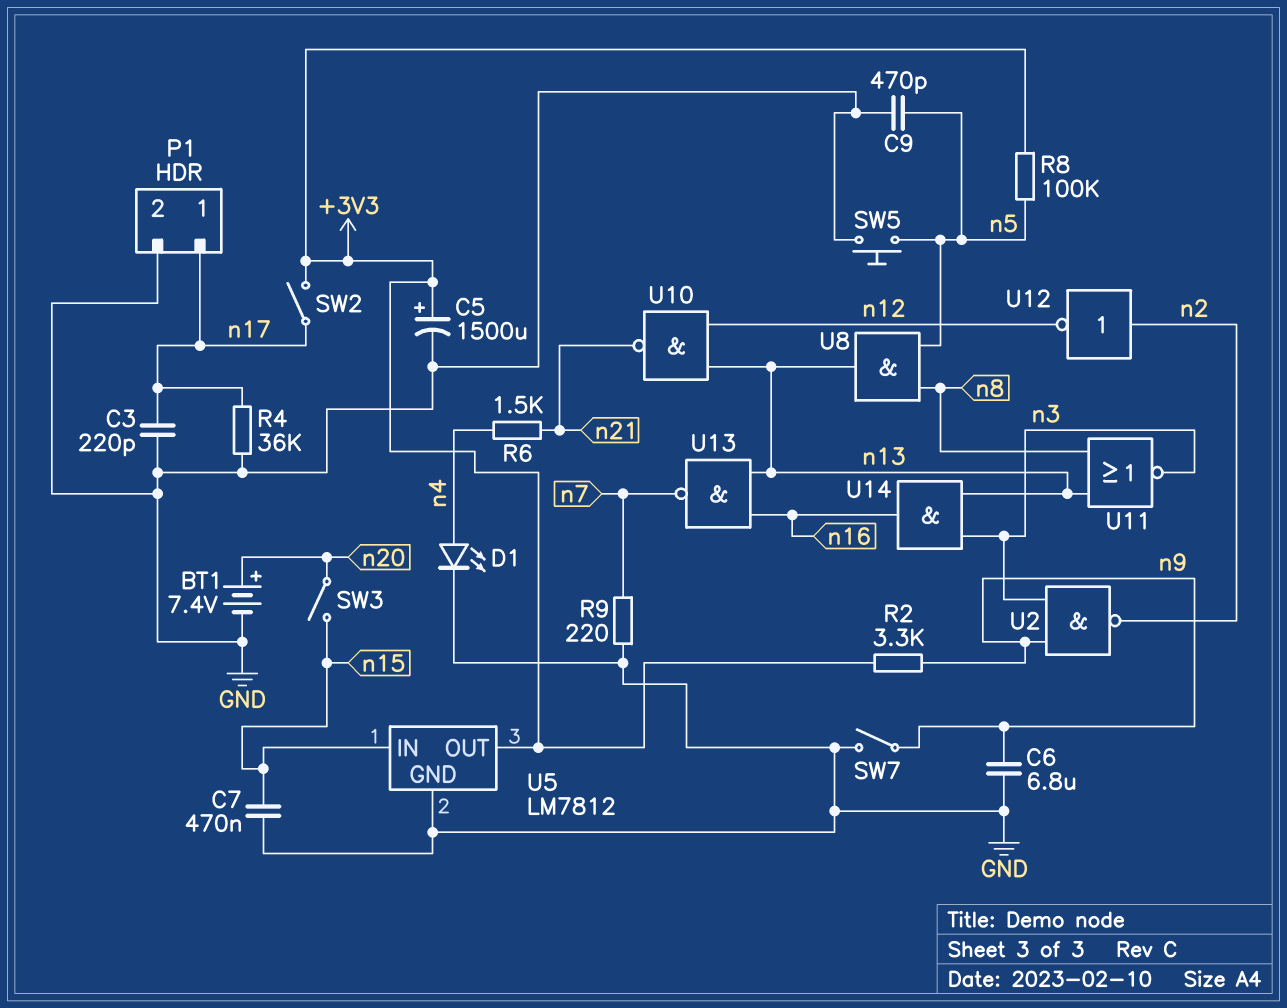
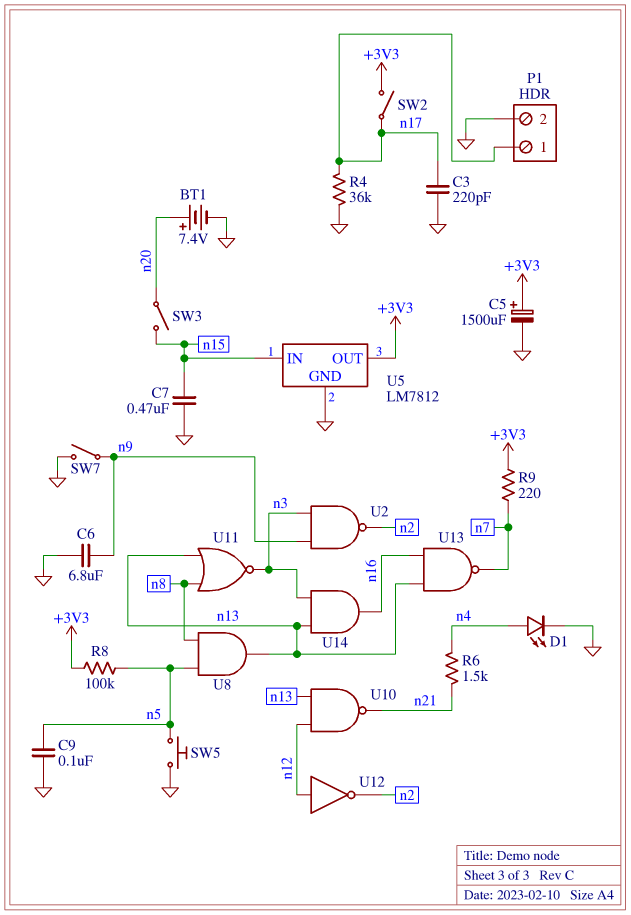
C9: 470pF (GND, n5) -> 100nF (GND, n5)
R2: 3.3k (+3V3, n9) -> none
R9: 220 (GND, n7) -> 220 (+3V3, n7)
U12: NOT (in n2, out n12) -> NOT (in n12, out n2)

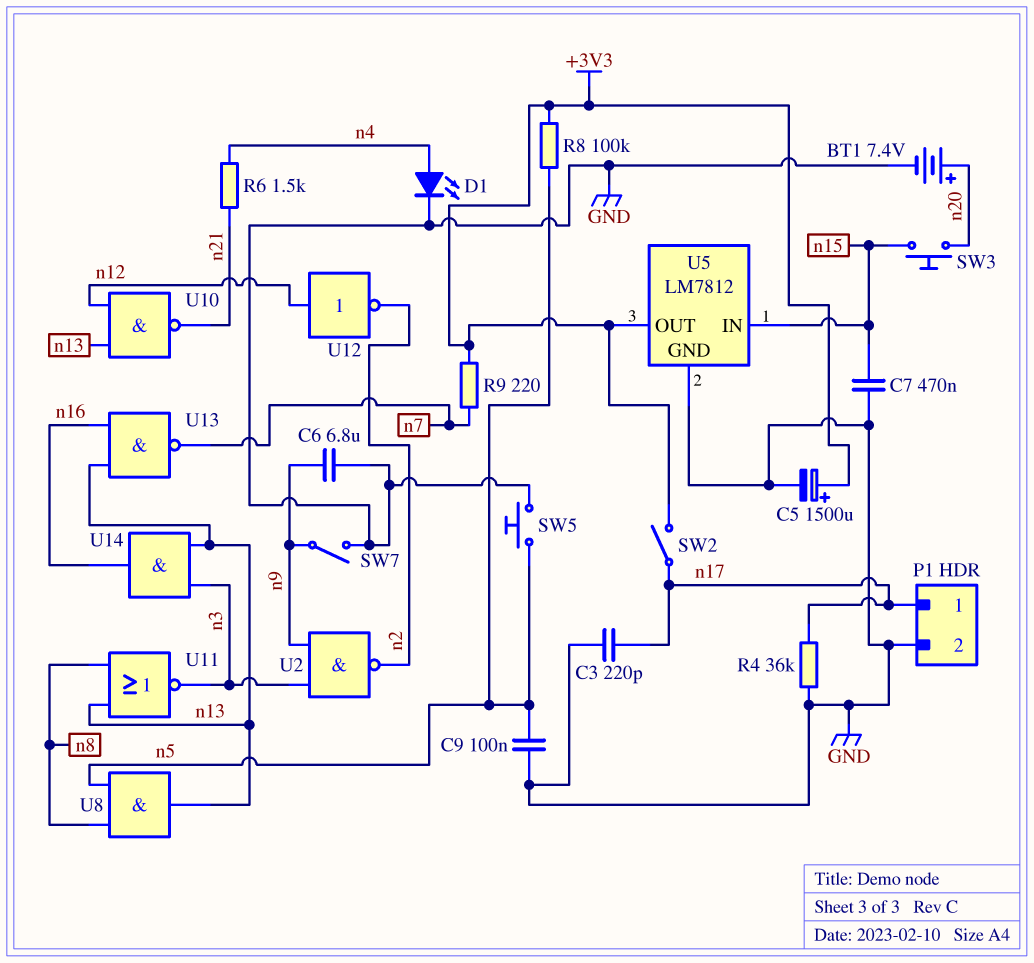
SW3: switch (n15, n20) -> button (n15, n20)

